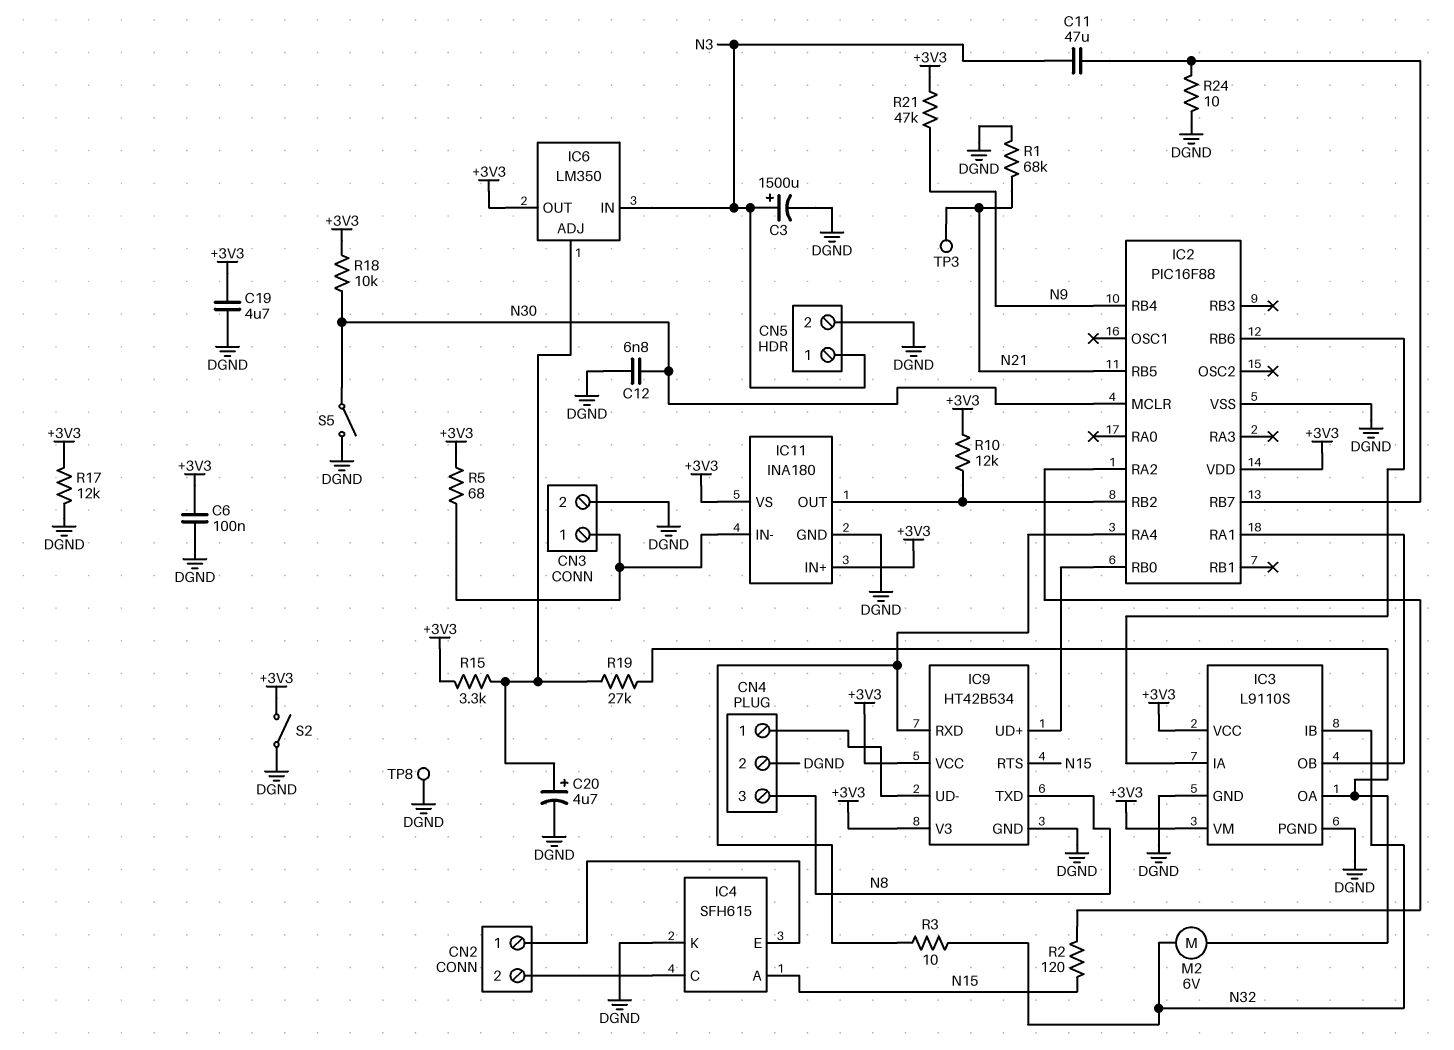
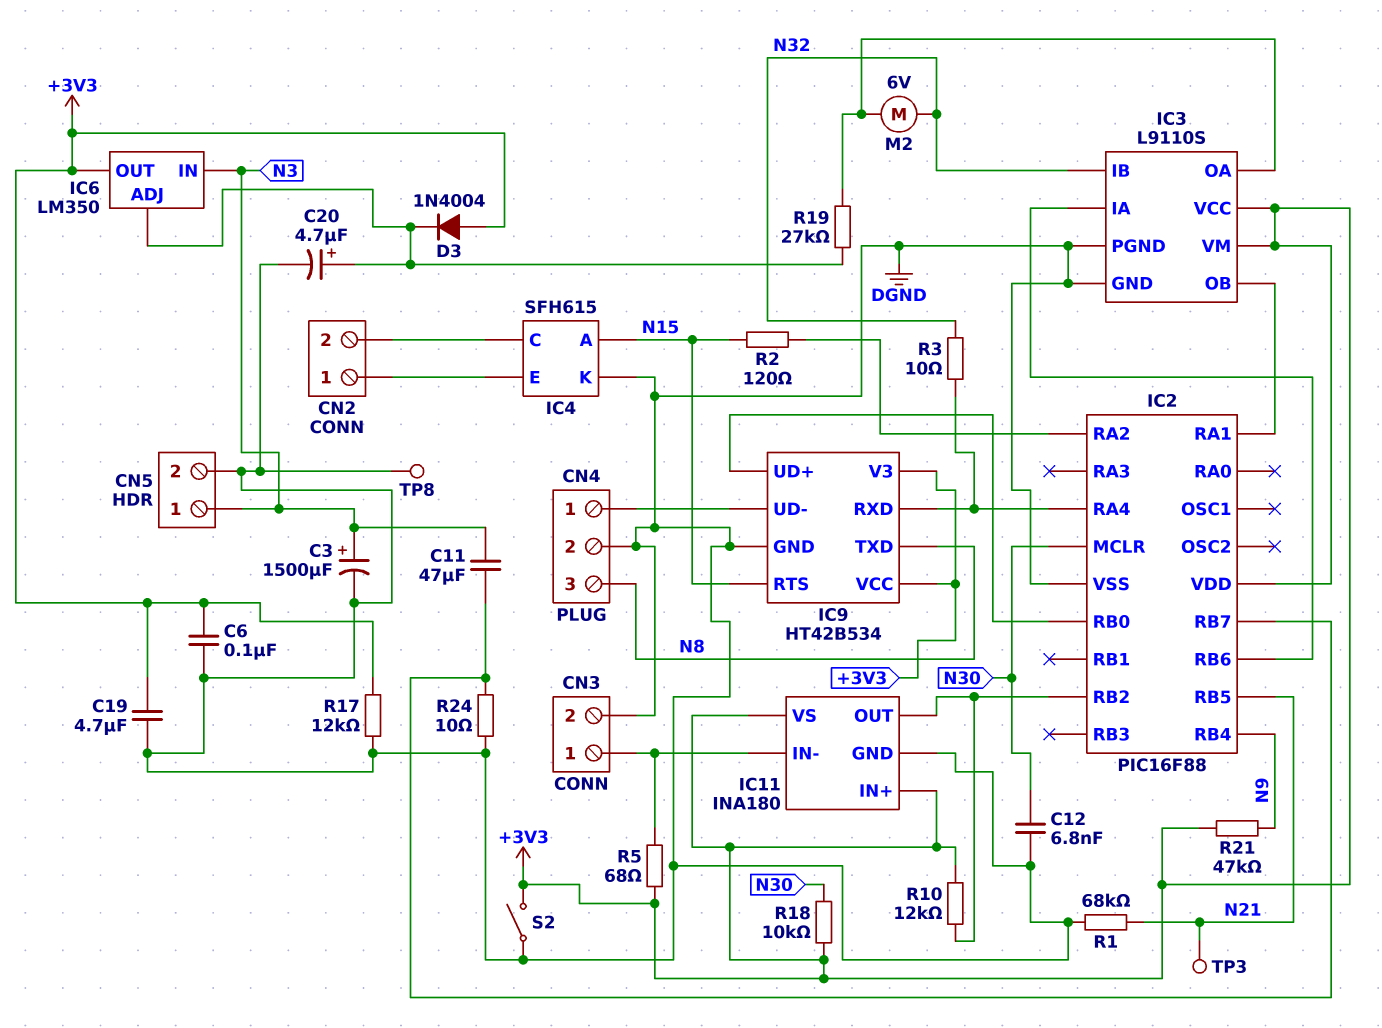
D3: none -> diode 1N4004 (A +3V3, K IC6/ADJ)
R15: 3.3k (+3V3, IC6/ADJ) -> none
S5: switch (DGND, N30) -> none

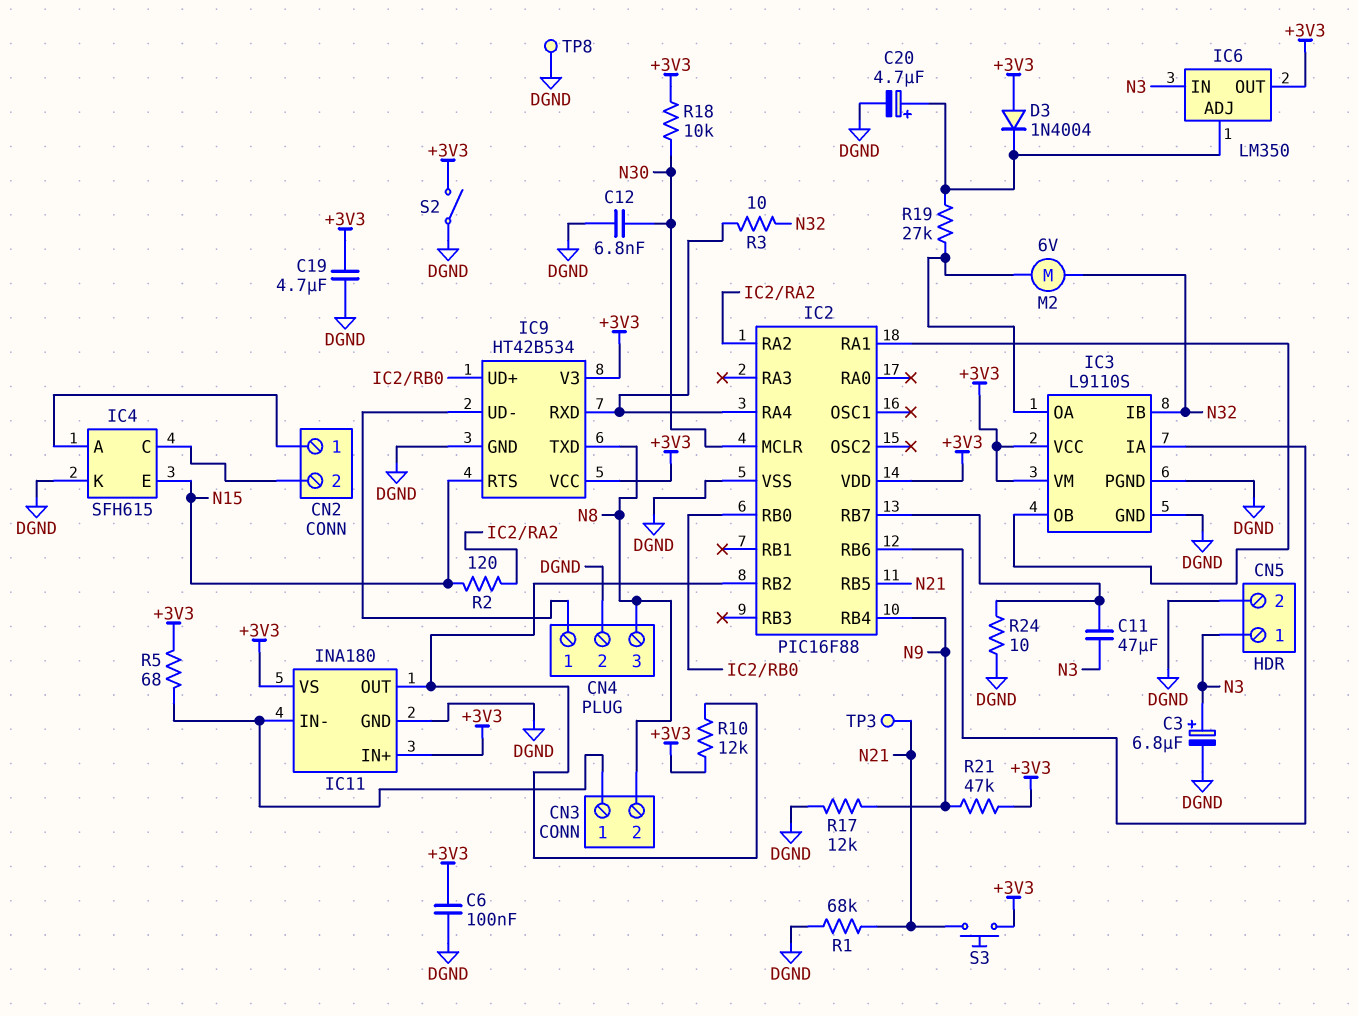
C3: 1500uF (plus N3, minus DGND) -> 6.8uF (plus N3, minus DGND)
CN3 pin 2: DGND -> N8
IC4 pin A: N15 -> CN2/1
IC4 pin E: CN2/1 -> N15
R17: 12k (+3V3, DGND) -> 12k (DGND, N9)
S3: none -> button (+3V3, N21)

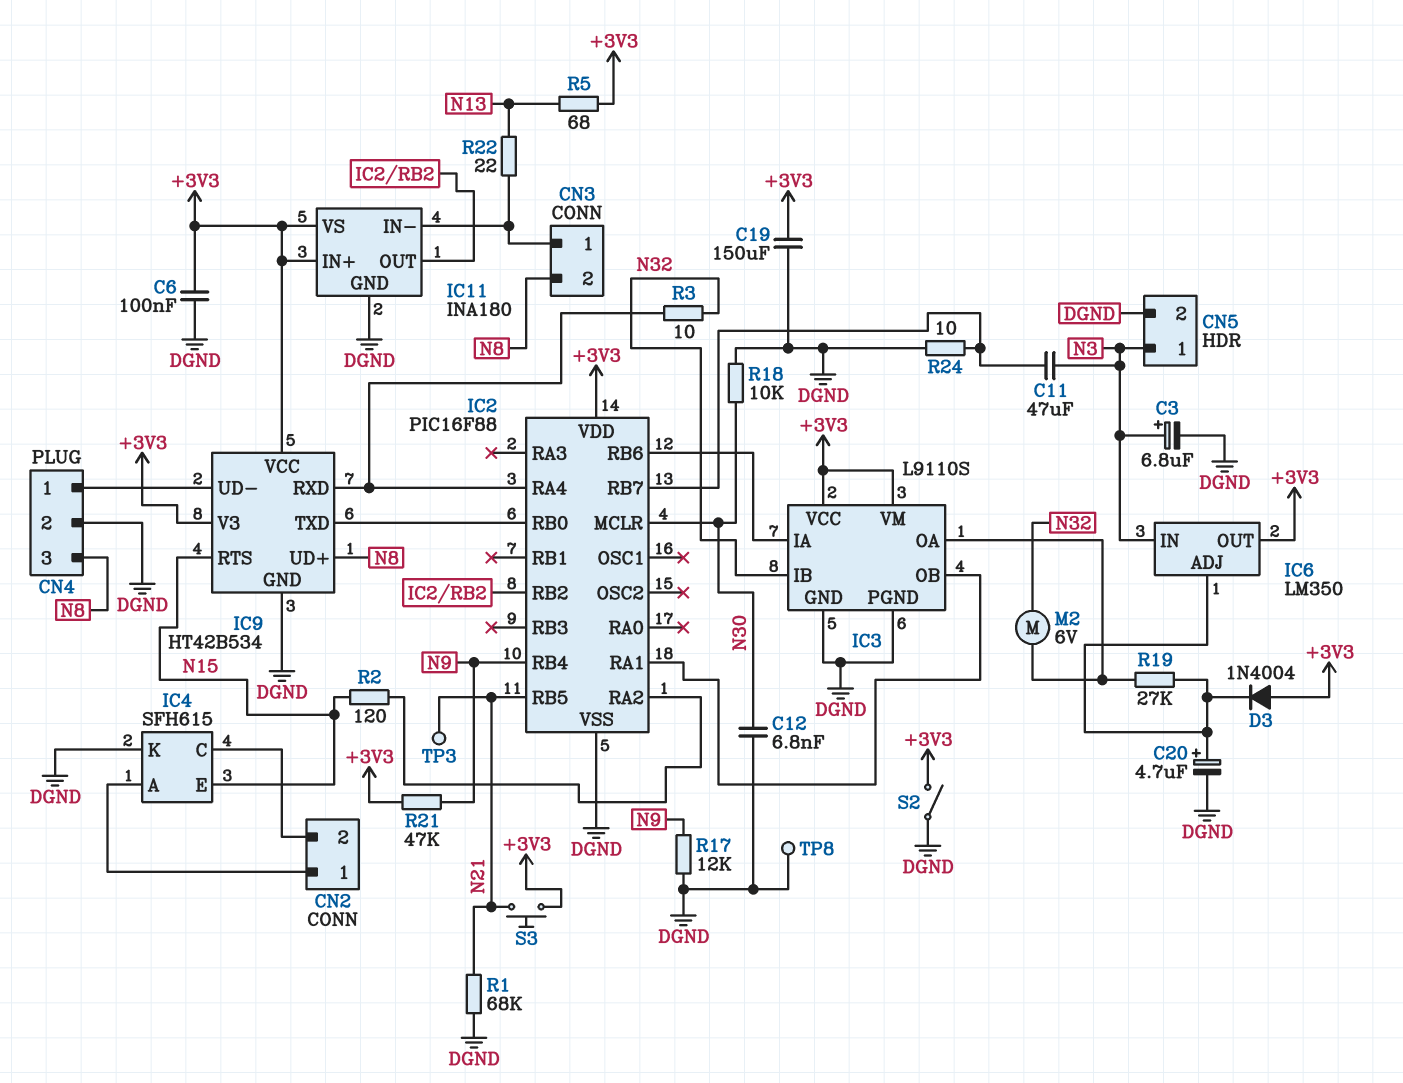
C19: 4.7uF (+3V3, DGND) -> 150uF (+3V3, DGND)
IC9 pin TXD: N8 -> IC2/RB0
IC9 pin UD+: IC2/RB0 -> N8
R5: 68 (+3V3, CN3/1) -> 68 (+3V3, N13)
R10: 12k (+3V3, IC2/RB2) -> none
R18: 10k (+3V3, N30) -> 10k (DGND, N30)
R22: none -> 22 (CN3/1, N13)

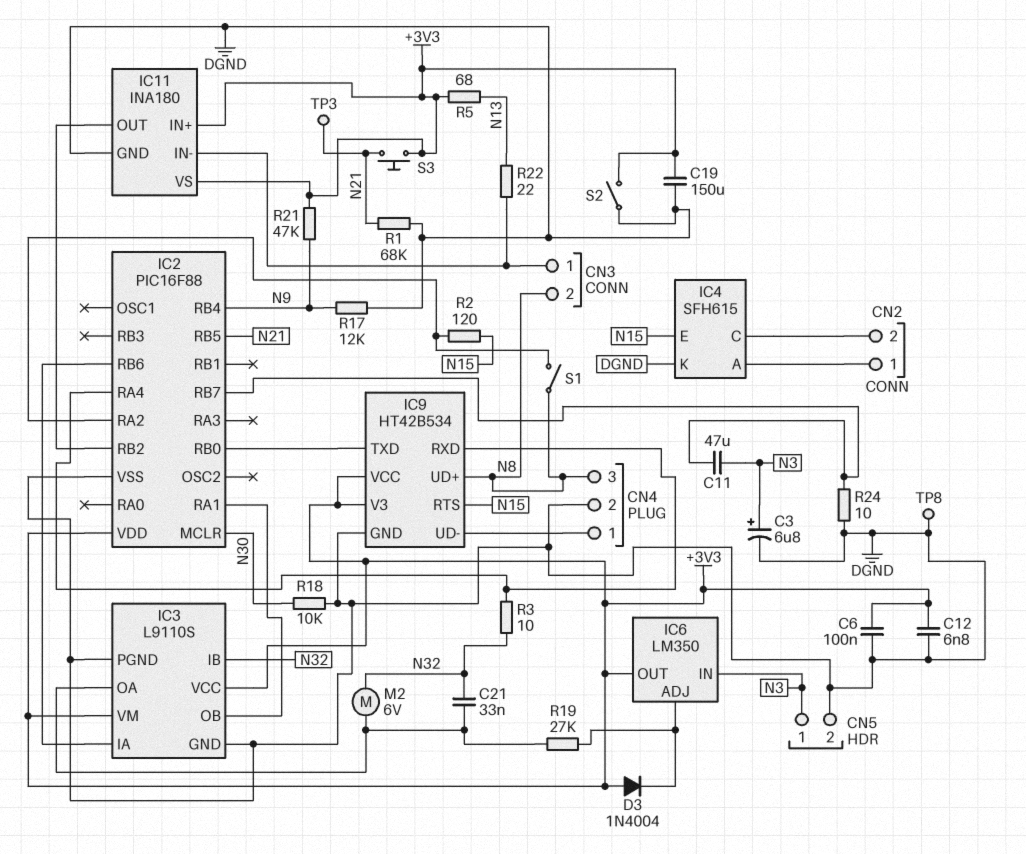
C12: 6.8nF (DGND, N30) -> 6.8nF (+3V3, DGND)
C20: 4.7uF (plus IC6/ADJ, minus DGND) -> none
C21: none -> 33nF (IC3/OA, N32)
S1: none -> switch (IC2/RA2, N8)

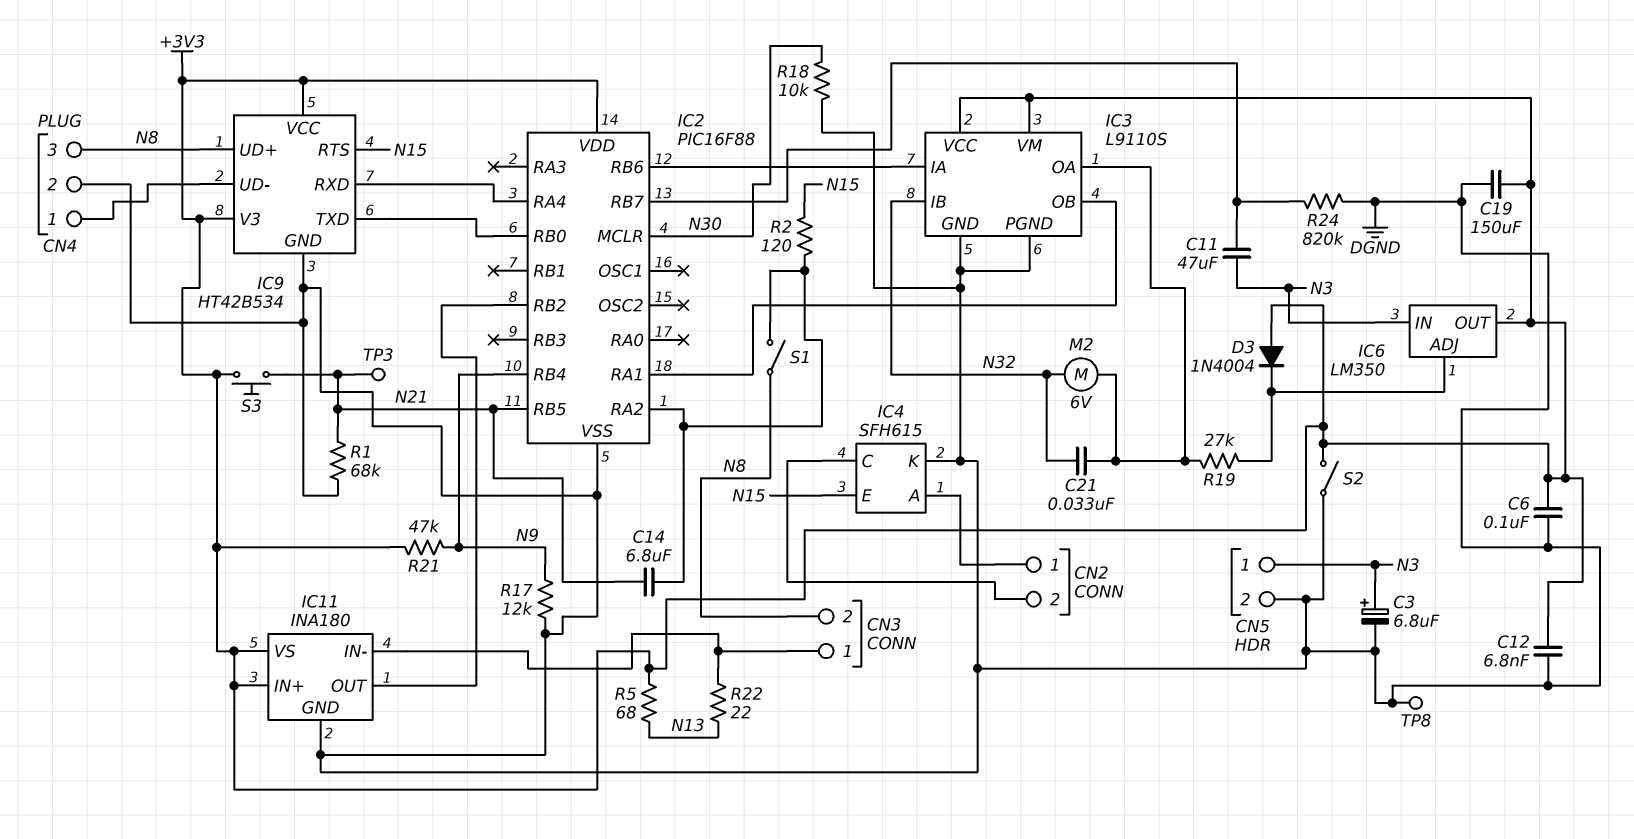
C14: none -> 6.8uF (IC2/RA2, N21)
R3: 10 (IC2/RA4, N32) -> none
R24: 10 (DGND, IC2/RB7) -> 820k (DGND, IC2/RB7)

